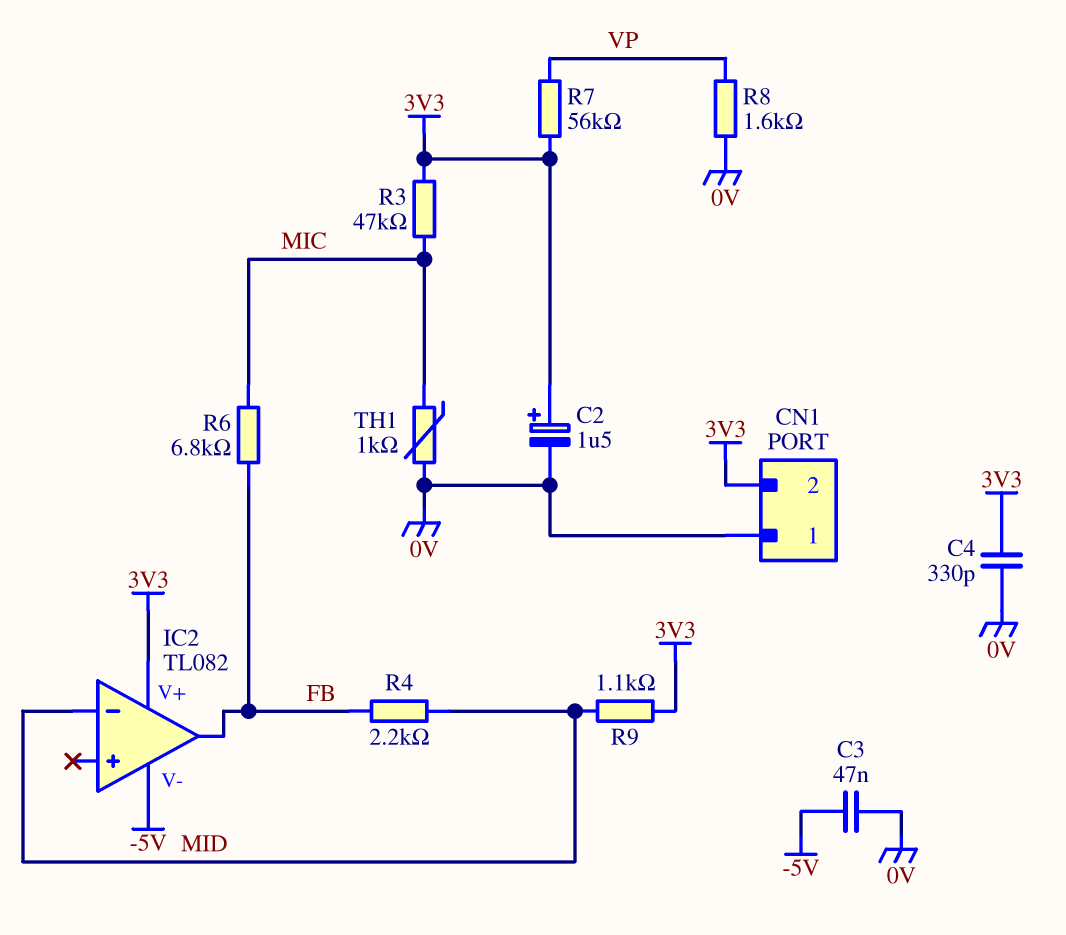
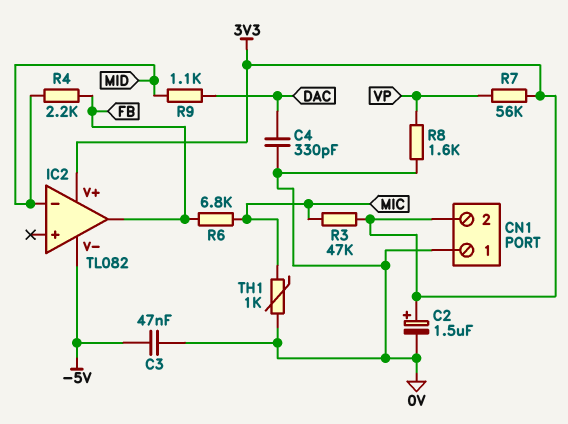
C4: 330pF (0V, 3V3) -> 330pF (0V, DAC)
R9: 1.1k (3V3, MID) -> 1.1k (DAC, MID)

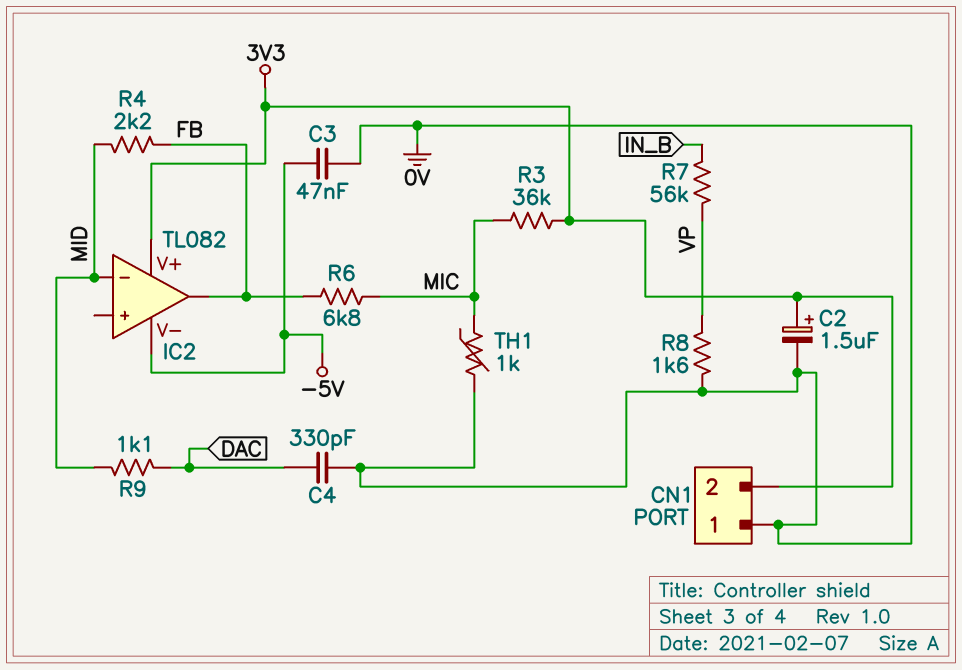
R3: 47k (3V3, MIC) -> 36k (3V3, MIC)
R7: 56k (3V3, VP) -> 56k (IN_B, VP)

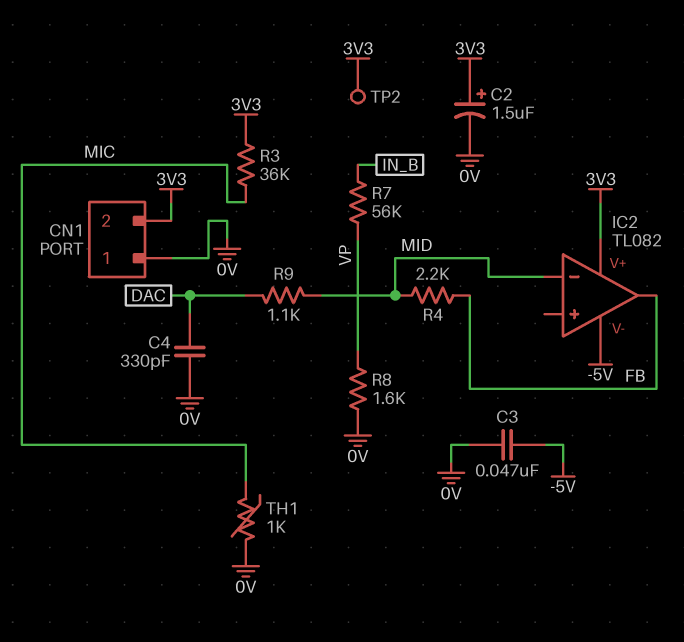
R6: 6.8k (FB, MIC) -> none
TP2: none -> test point (3V3)

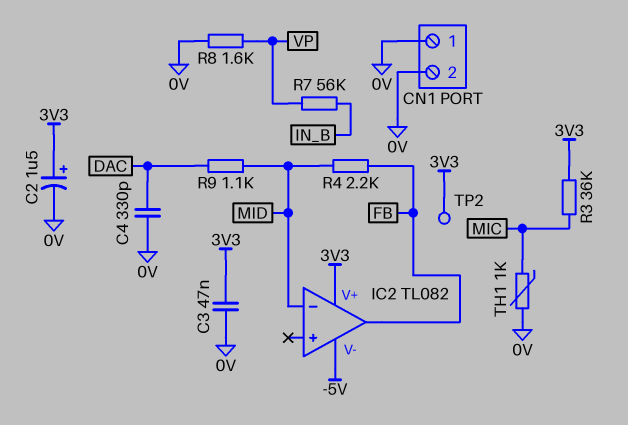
C3: 47nF (-5V, 0V) -> 47nF (0V, 3V3)
CN1 pin 2: 3V3 -> 0V

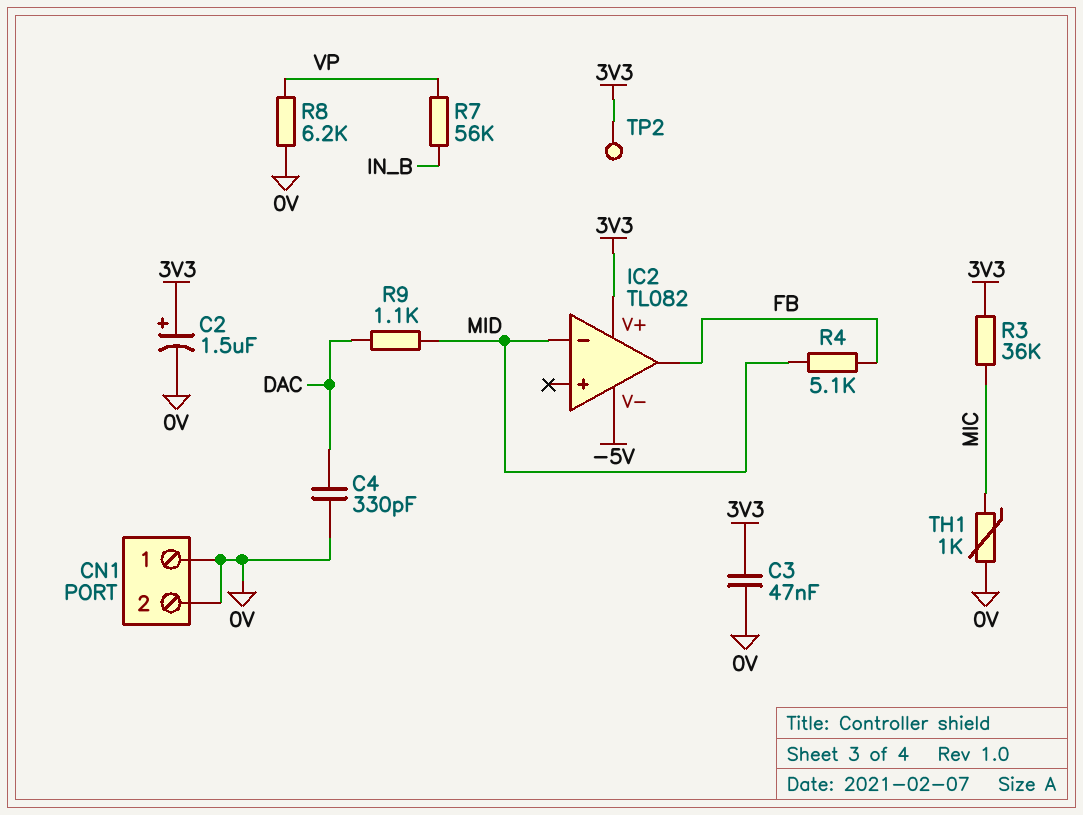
R4: 2.2k (FB, MID) -> 5.1k (FB, MID)
R8: 1.6k (0V, VP) -> 6.2k (0V, VP)

